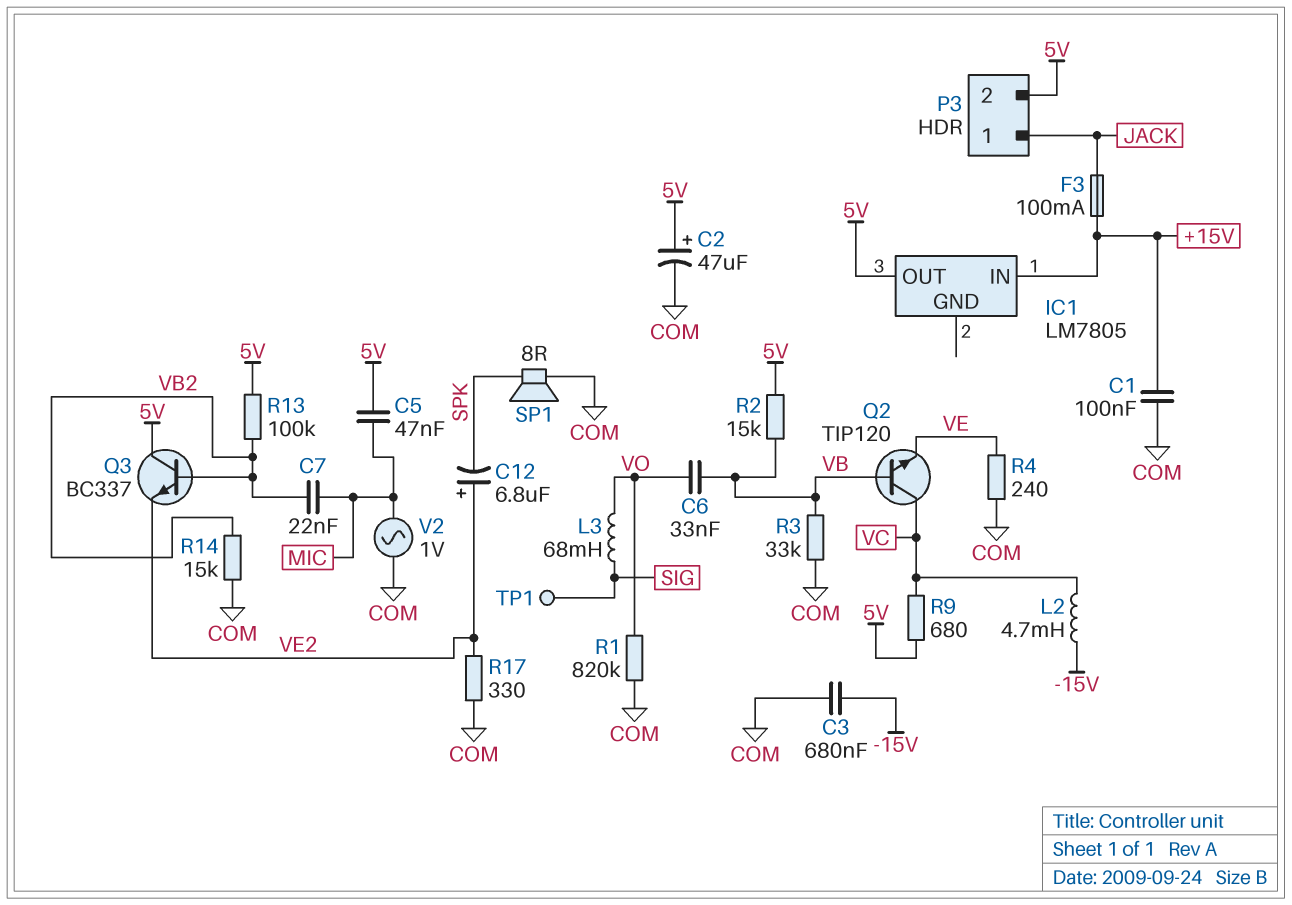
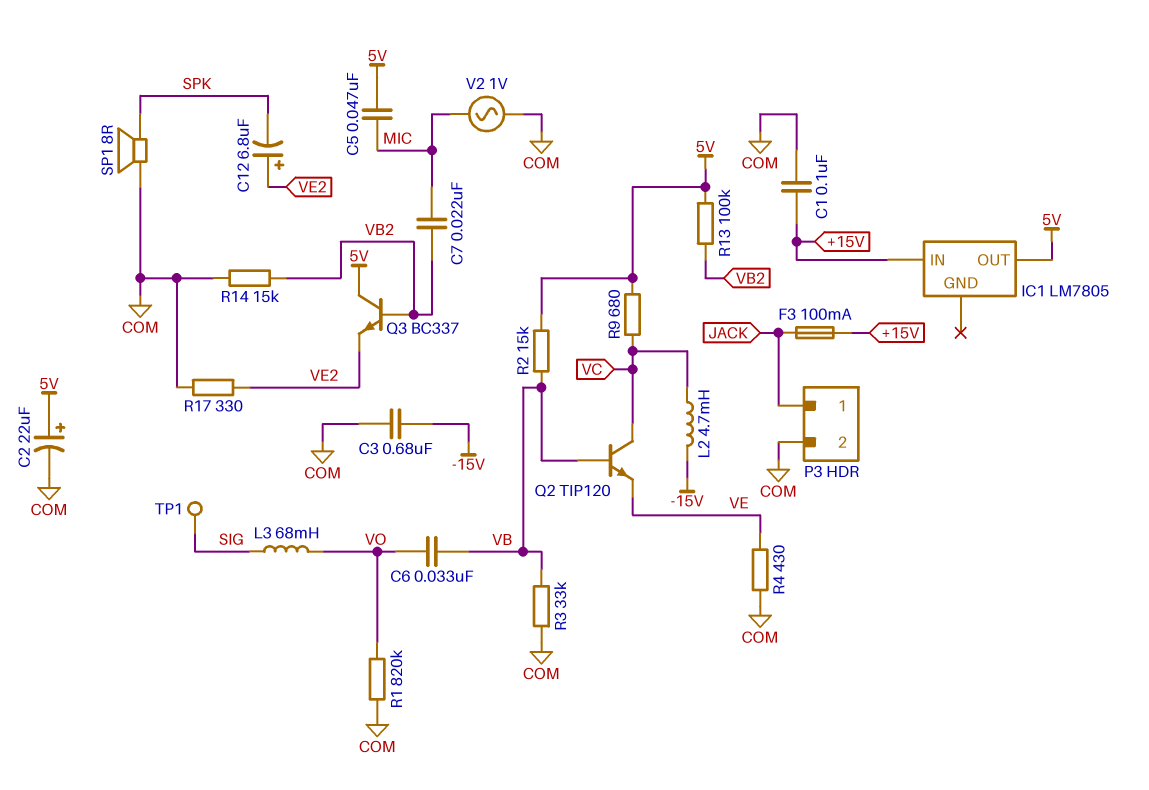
C2: 47uF (plus 5V, minus COM) -> 22uF (plus 5V, minus COM)
P3 pin 2: 5V -> COM
R4: 240 (COM, VE) -> 430 (COM, VE)

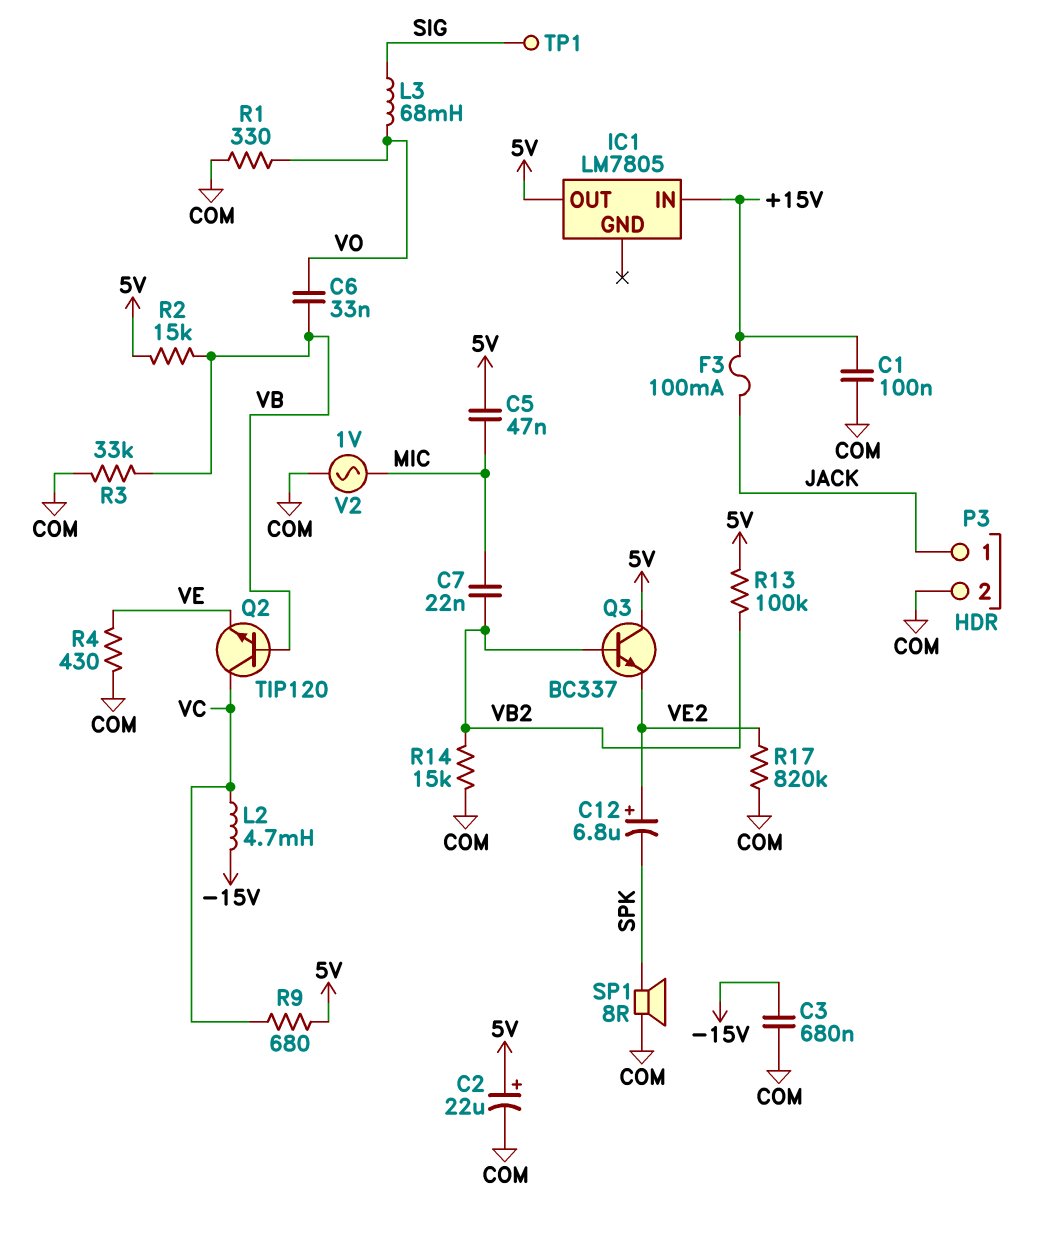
R1: 820k (COM, VO) -> 330 (COM, VO)
R17: 330 (COM, VE2) -> 820k (COM, VE2)

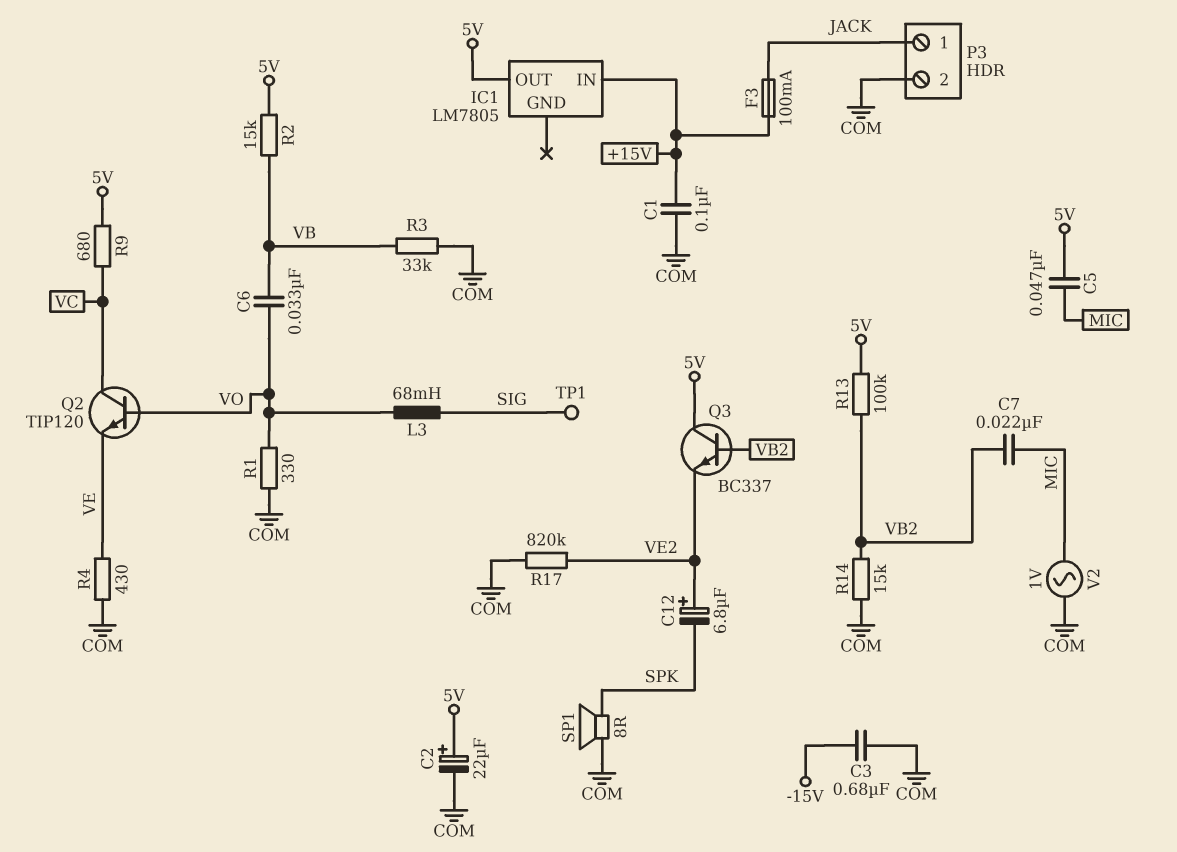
L2: 4.7mH (-15V, VC) -> none
Q2: NPN TIP120 (B VB, C VC, E VE) -> NPN TIP120 (B VO, C VC, E VE)

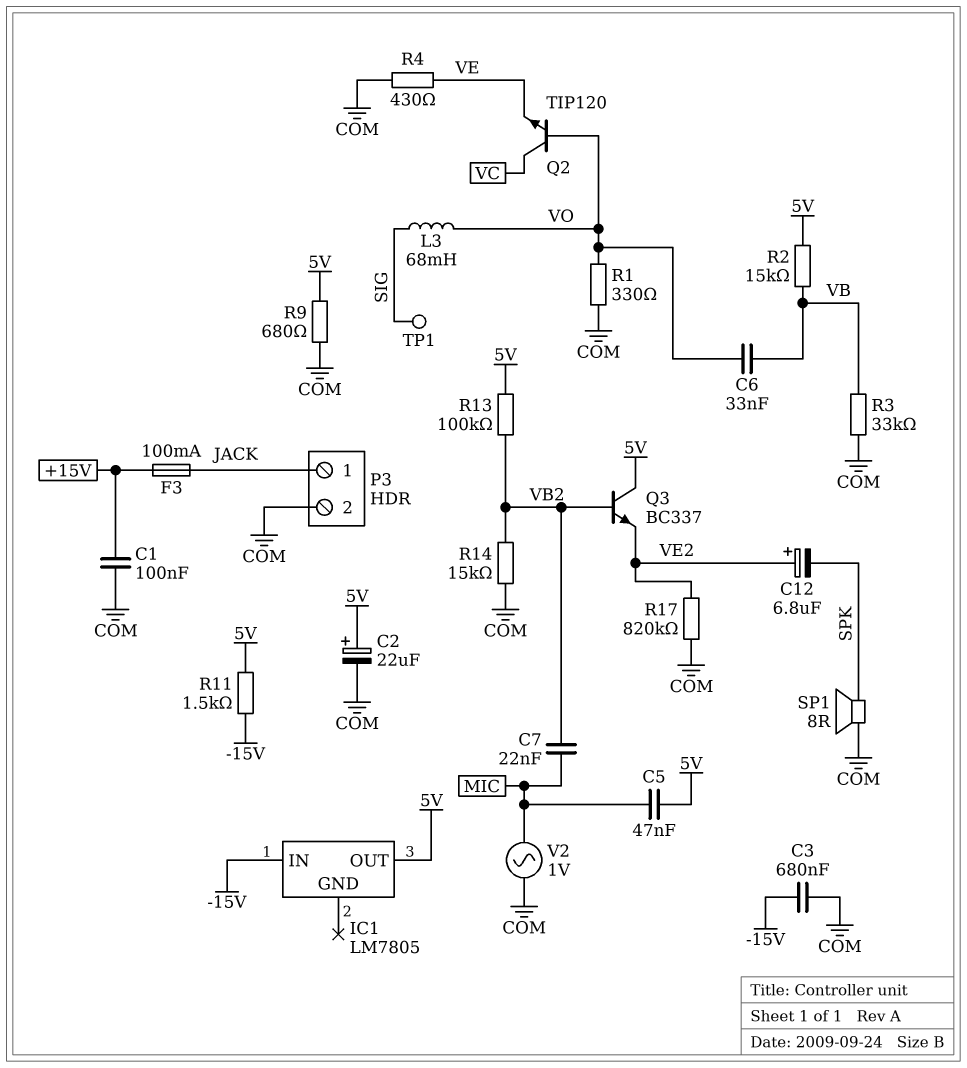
IC1 pin IN: +15V -> -15V
R9: 680 (5V, VC) -> 680 (5V, COM)
R11: none -> 1.5k (-15V, 5V)

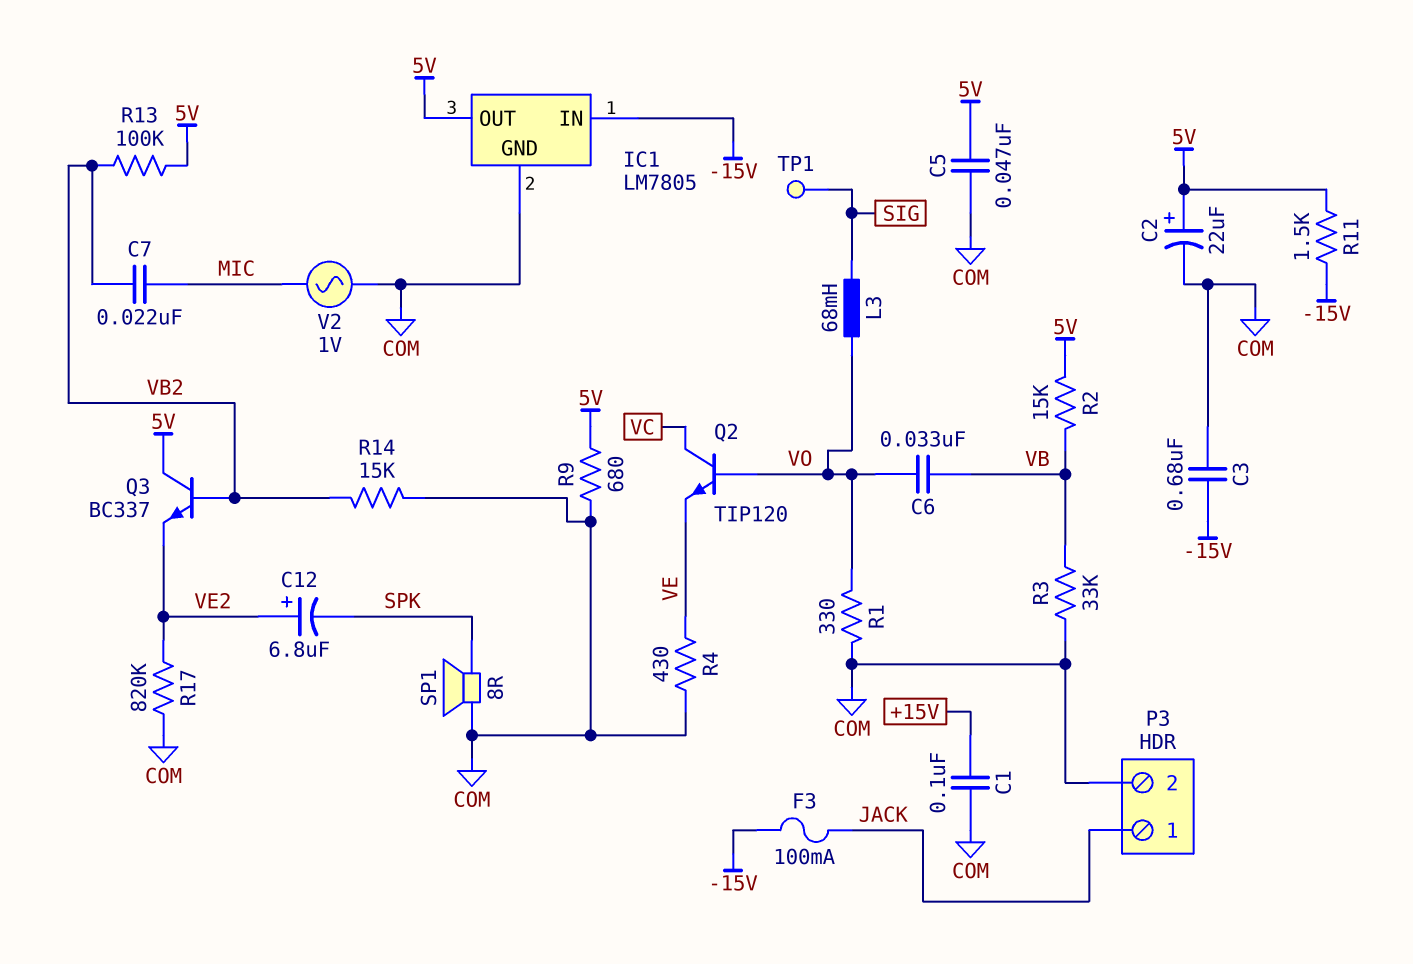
C5: 47nF (5V, MIC) -> 47nF (5V, COM)
F3: 100mA (+15V, JACK) -> 100mA (-15V, JACK)
IC1 pin GND: none -> COM

